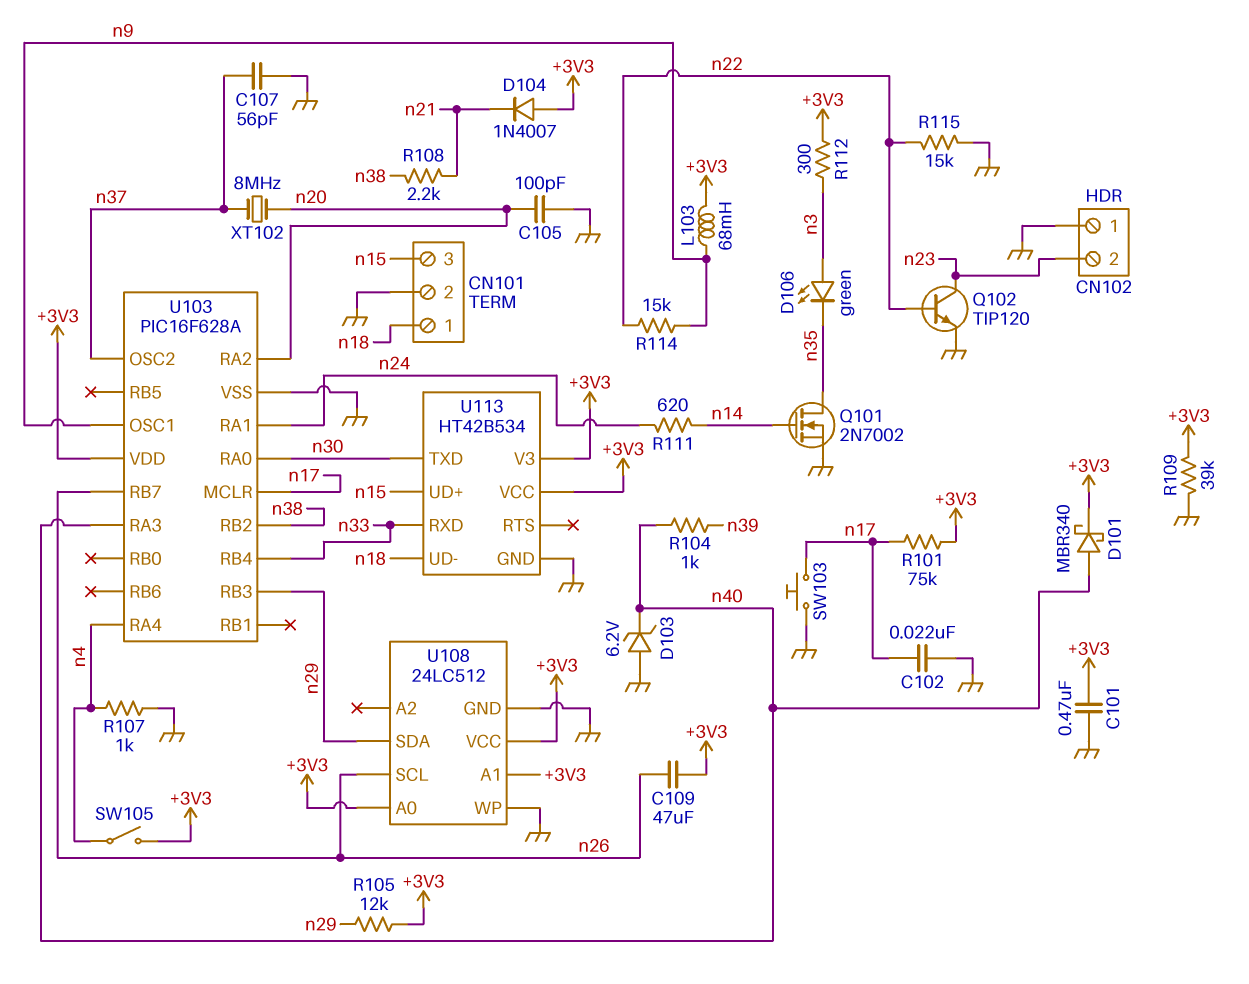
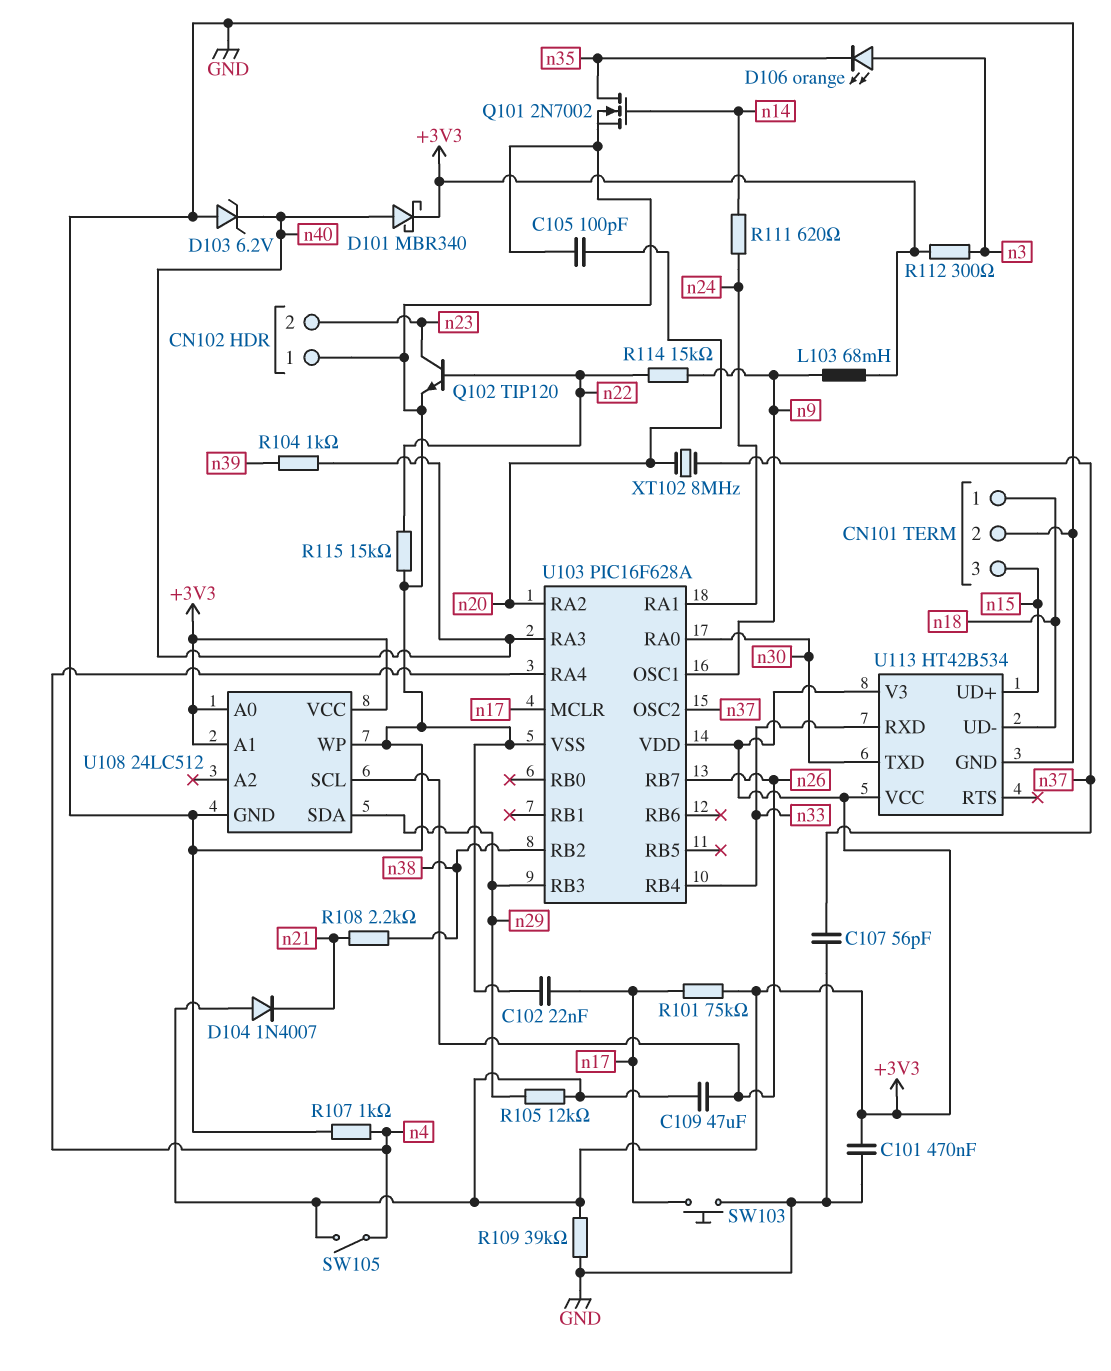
D106: LED green (A n3, K n35) -> LED orange (A n3, K n35)

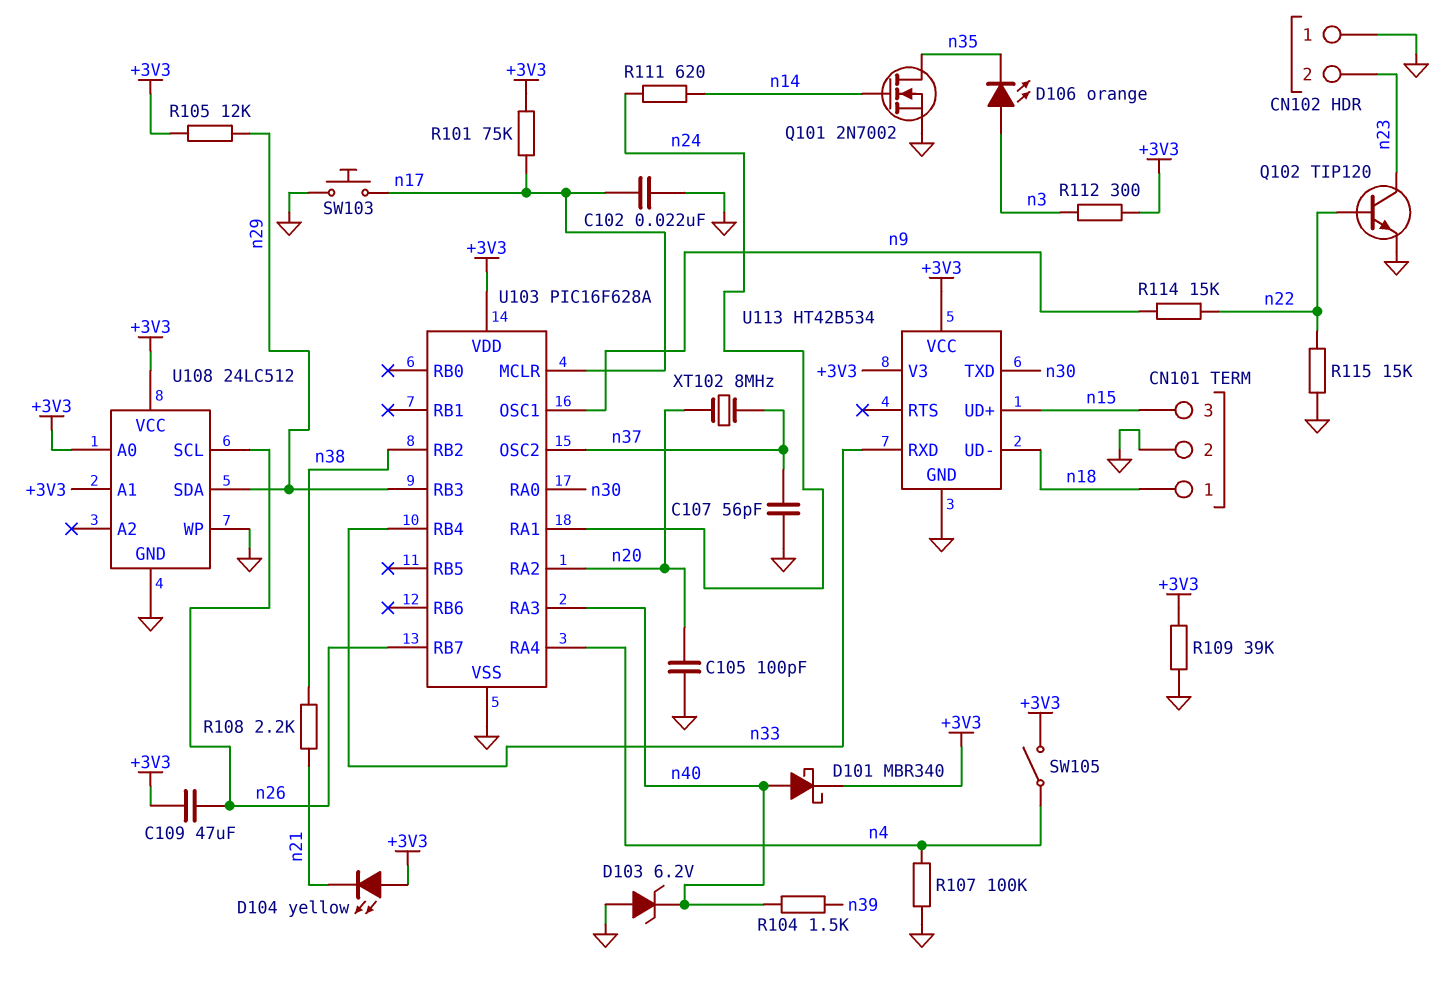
C101: 470nF (+3V3, GND) -> none
D104: diode 1N4007 (A +3V3, K n21) -> LED yellow (A +3V3, K n21)
L103: 68mH (+3V3, n9) -> none
R104: 1k (n39, n40) -> 1.5k (n39, n40)
R107: 1k (GND, n4) -> 100k (GND, n4)

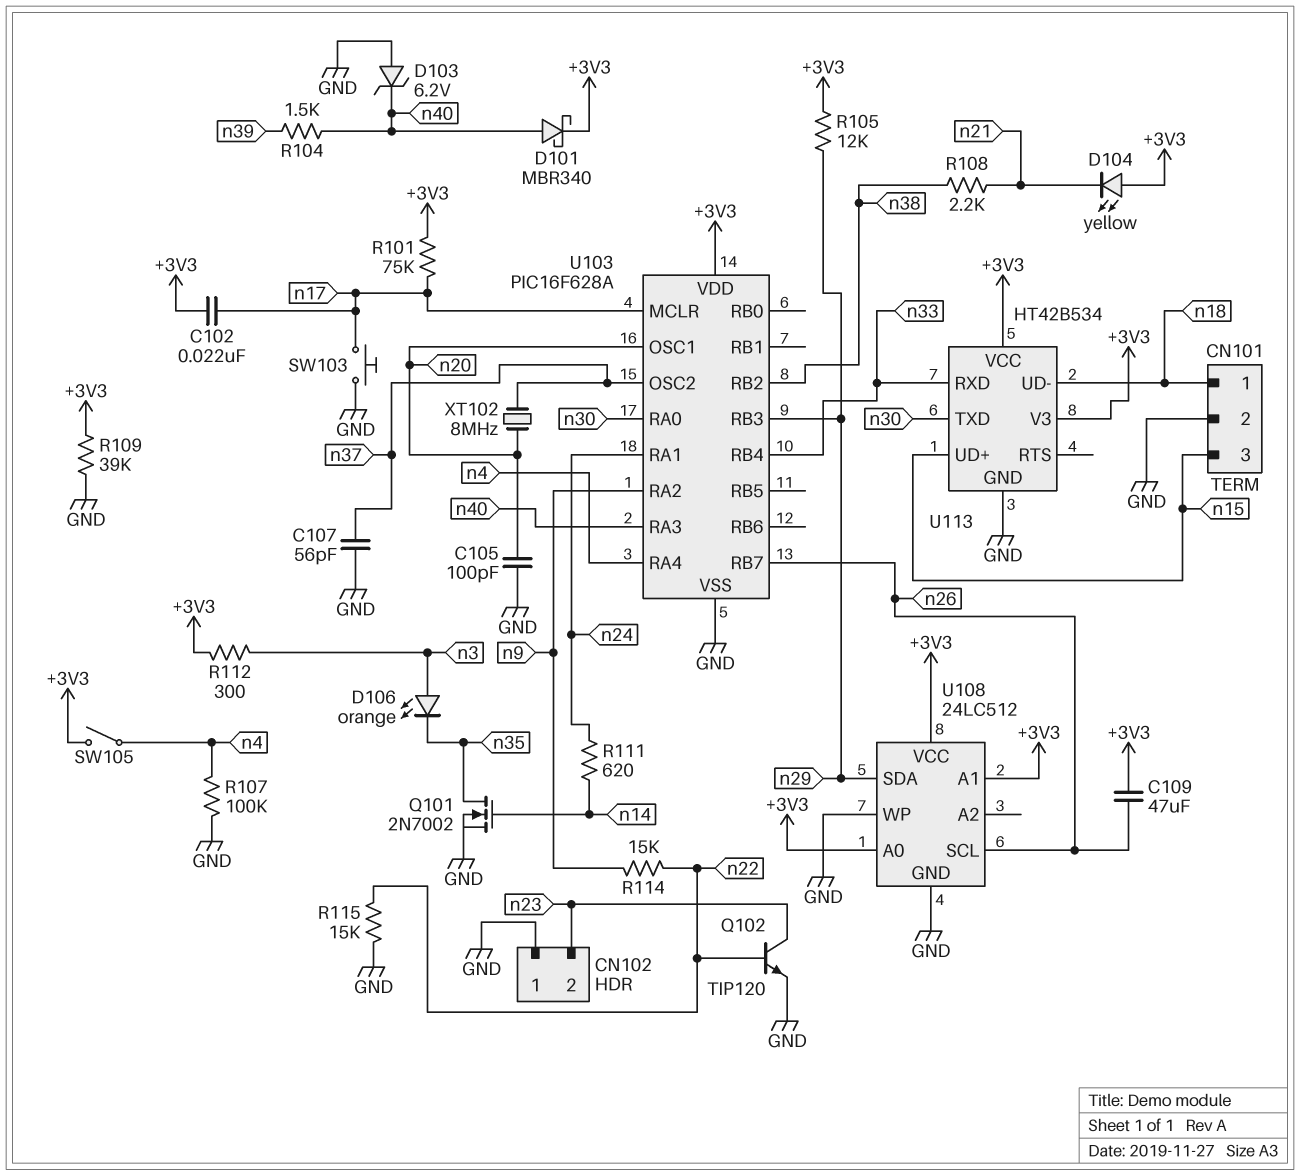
C102: 22nF (GND, n17) -> 22nF (+3V3, n17)
U103 pin OSC1: n9 -> n20
U103 pin RA2: n20 -> n9

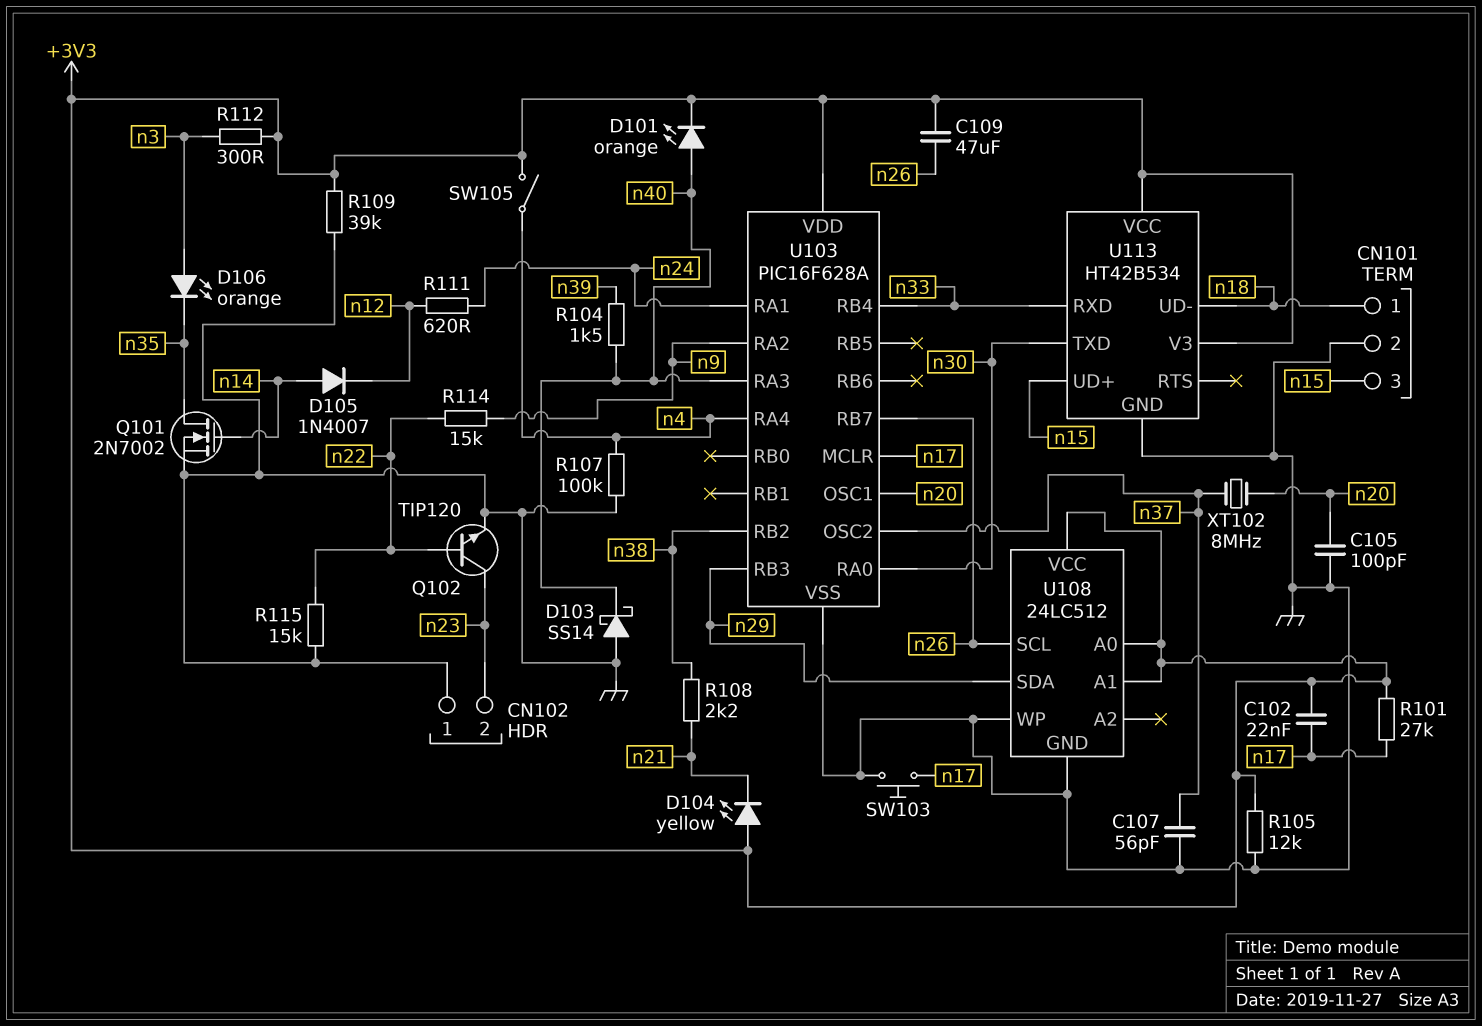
D101: schottky MBR340 (A n40, K +3V3) -> LED orange (A n40, K +3V3)
D103: zener 6.2V (A GND, K n40) -> schottky SS14 (A GND, K n40)
D105: none -> diode 1N4007 (A n14, K n12)
R101: 75k (+3V3, n17) -> 27k (+3V3, n17)
R105: 12k (+3V3, n29) -> 12k (+3V3, GND)
R111: 620 (n14, n24) -> 620 (n12, n24)

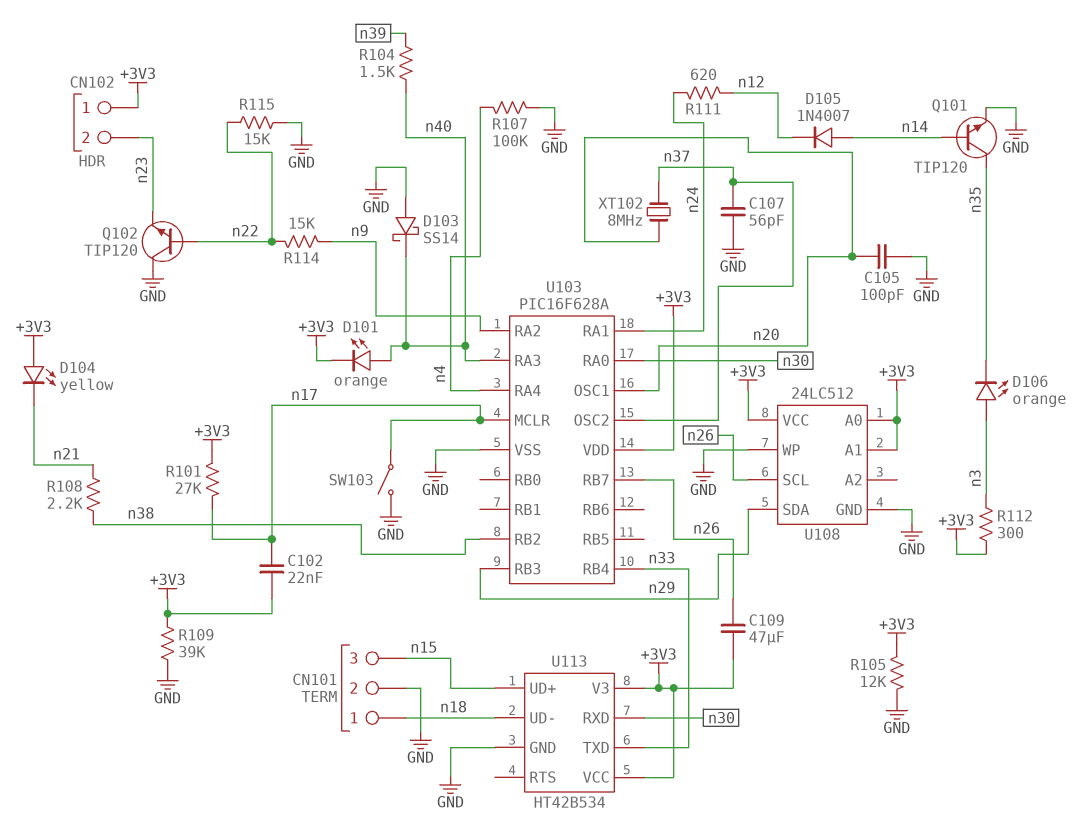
CN102 pin 1: GND -> +3V3
Q101: NMOS 2N7002 (G n14, D n35, S GND) -> NPN TIP120 (B n14, C n35, E GND)
Q102: NPN TIP120 (B n22, C n23, E GND) -> NPN TIP120 (B n22, C GND, E n23)
SW103: button (GND, n17) -> switch (GND, n17)
SW105: switch (+3V3, n4) -> none
U113 pin RXD: n33 -> n30
U113 pin TXD: n30 -> n33

